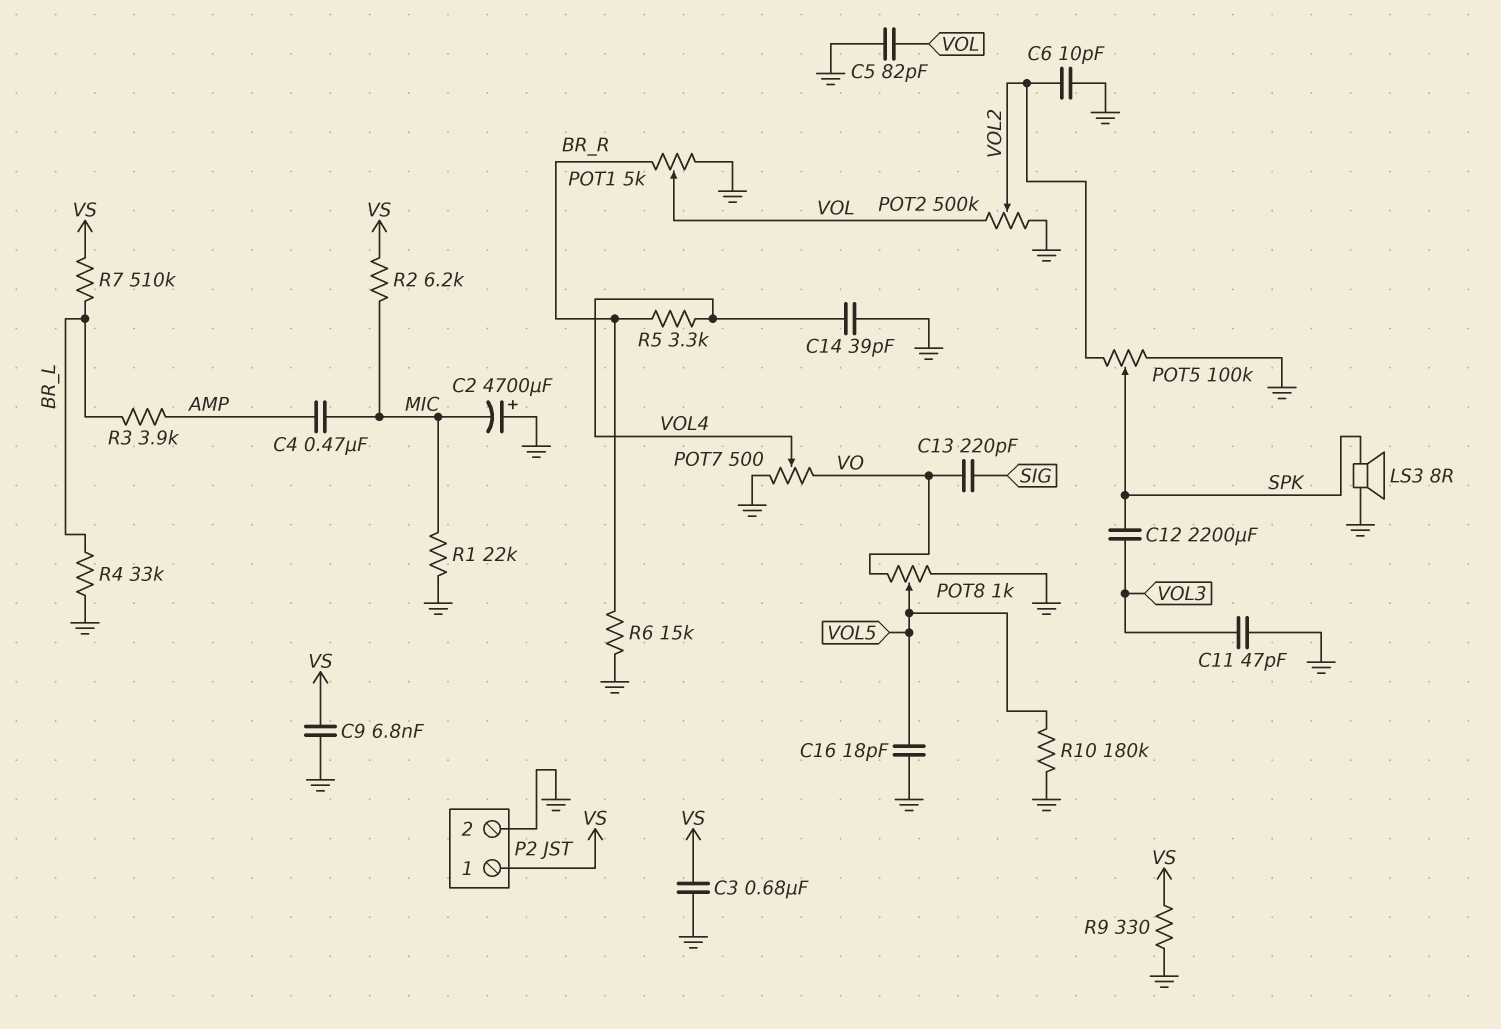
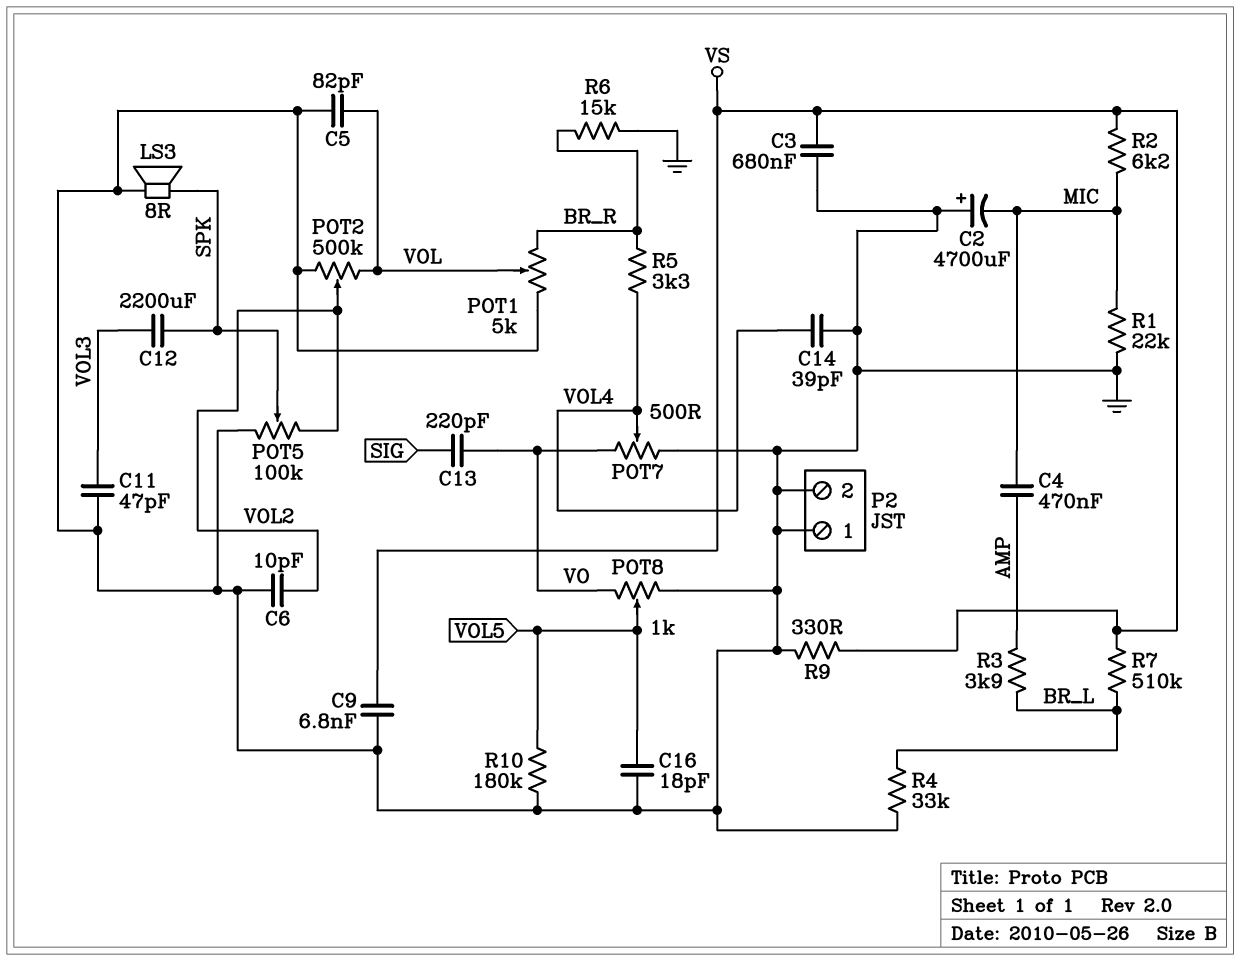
P2 pin 1: VS -> GND

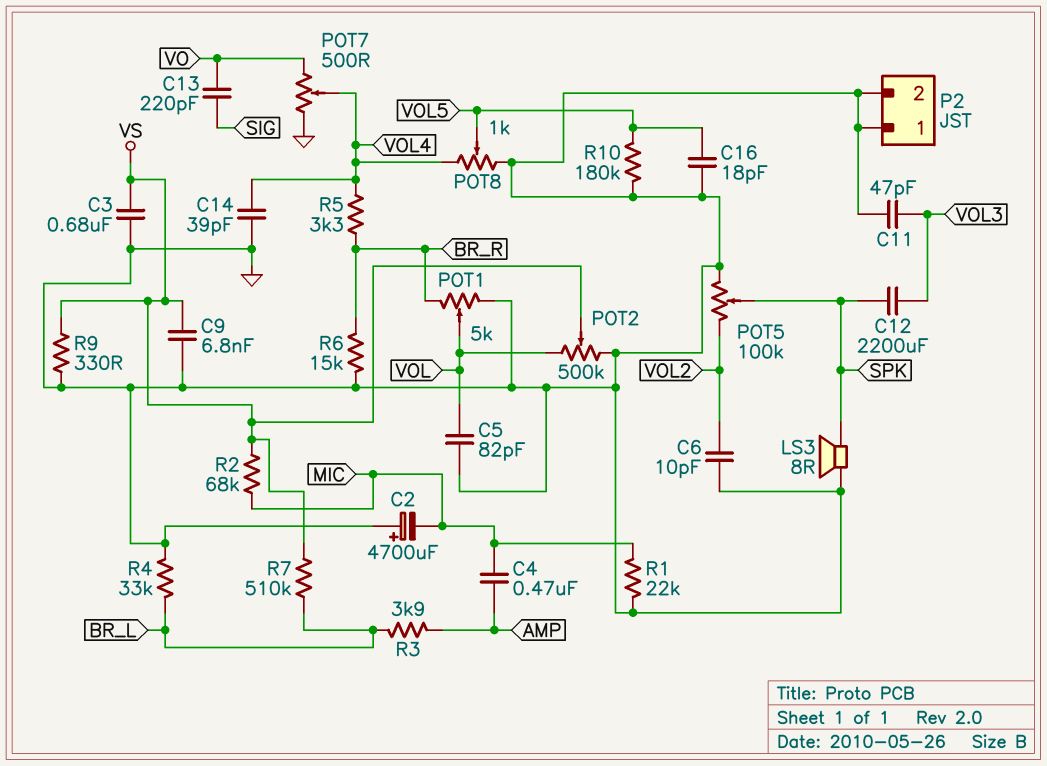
POT2: 500k (GND, VOL, wiper VOL2) -> 500k (GND, VOL, wiper VS)
POT8: 1k (GND, VO, wiper VOL5) -> 1k (GND, VOL4, wiper VOL5)
R2: 6.2k (MIC, VS) -> 68k (MIC, VS)

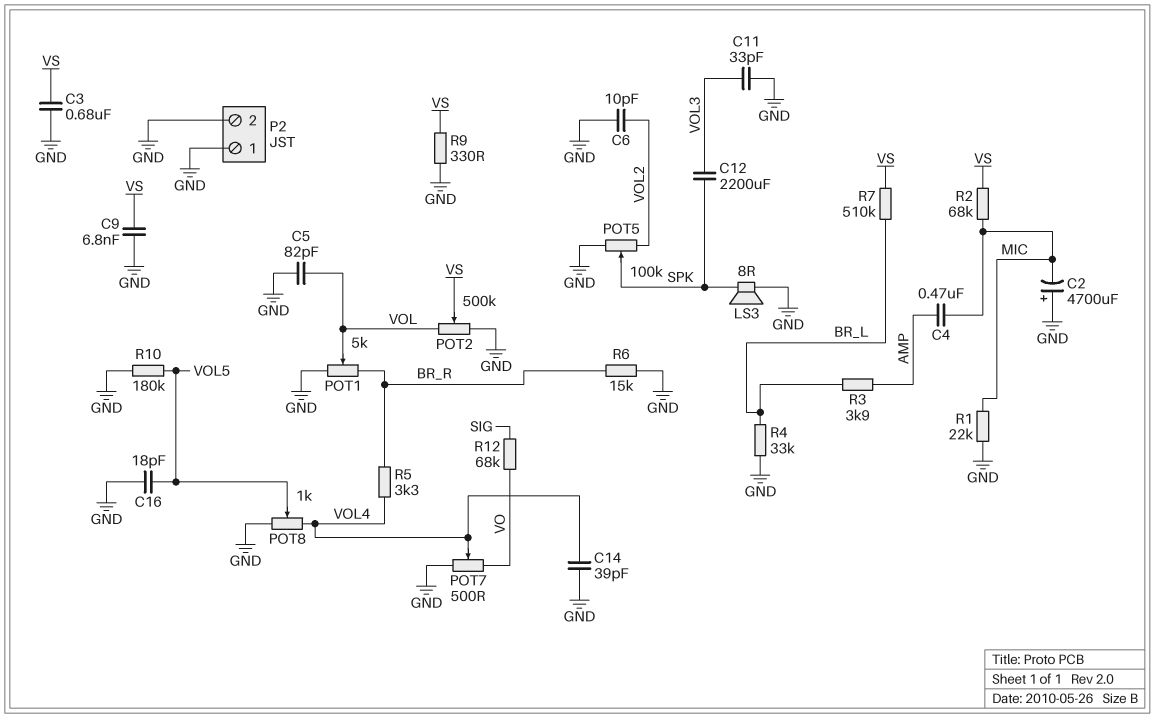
C11: 47pF (GND, VOL3) -> 33pF (GND, VOL3)
C13: 220pF (SIG, VO) -> none
R12: none -> 68k (SIG, VO)

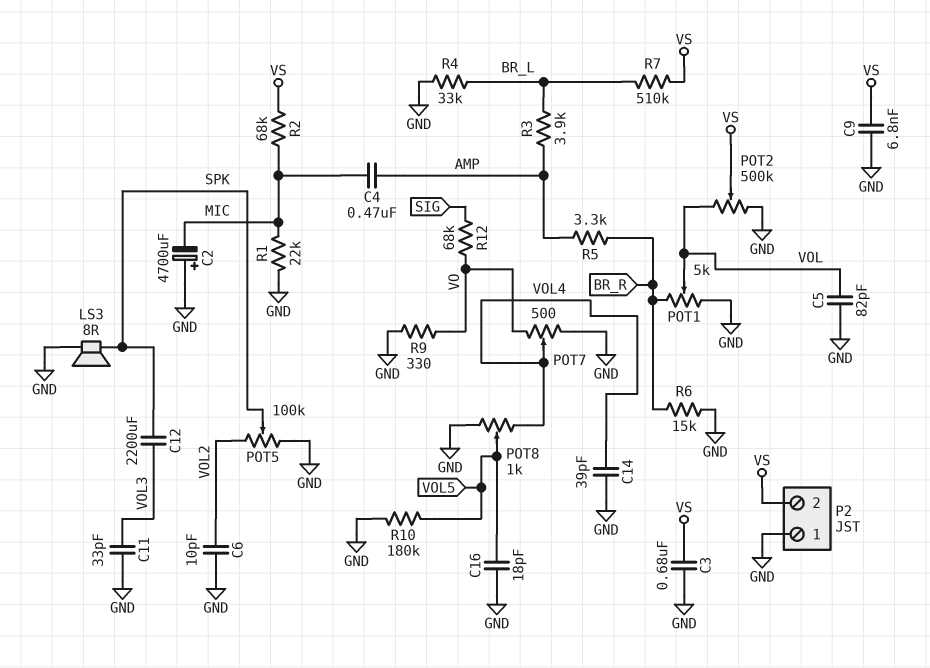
P2 pin 2: GND -> VS
R5: 3.3k (BR_R, VOL4) -> 3.3k (AMP, BR_R)
R9: 330 (GND, VS) -> 330 (GND, VO)

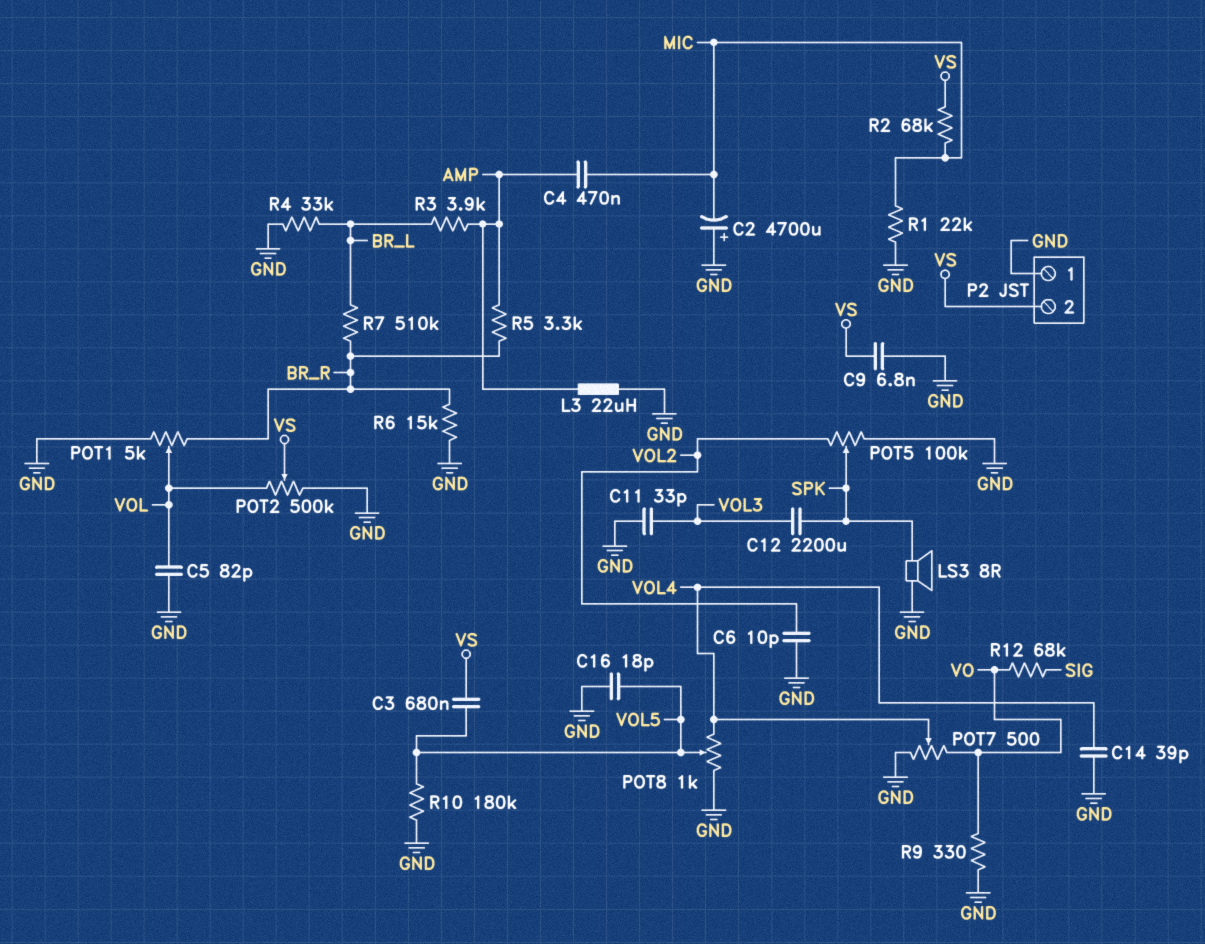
C3: 680nF (GND, VS) -> 680nF (VOL5, VS)
L3: none -> 22uH (AMP, GND)
R7: 510k (BR_L, VS) -> 510k (BR_L, BR_R)

